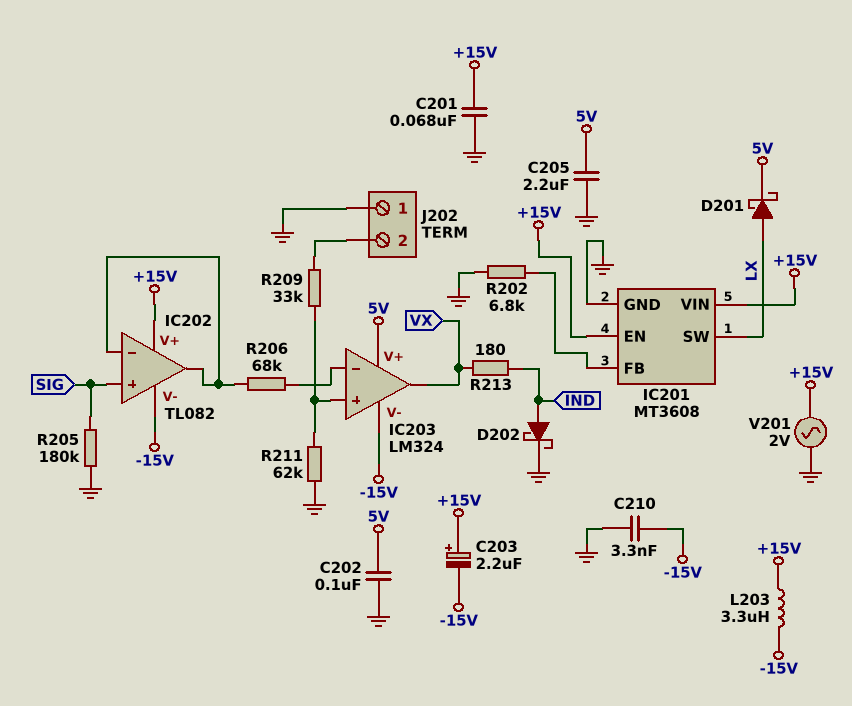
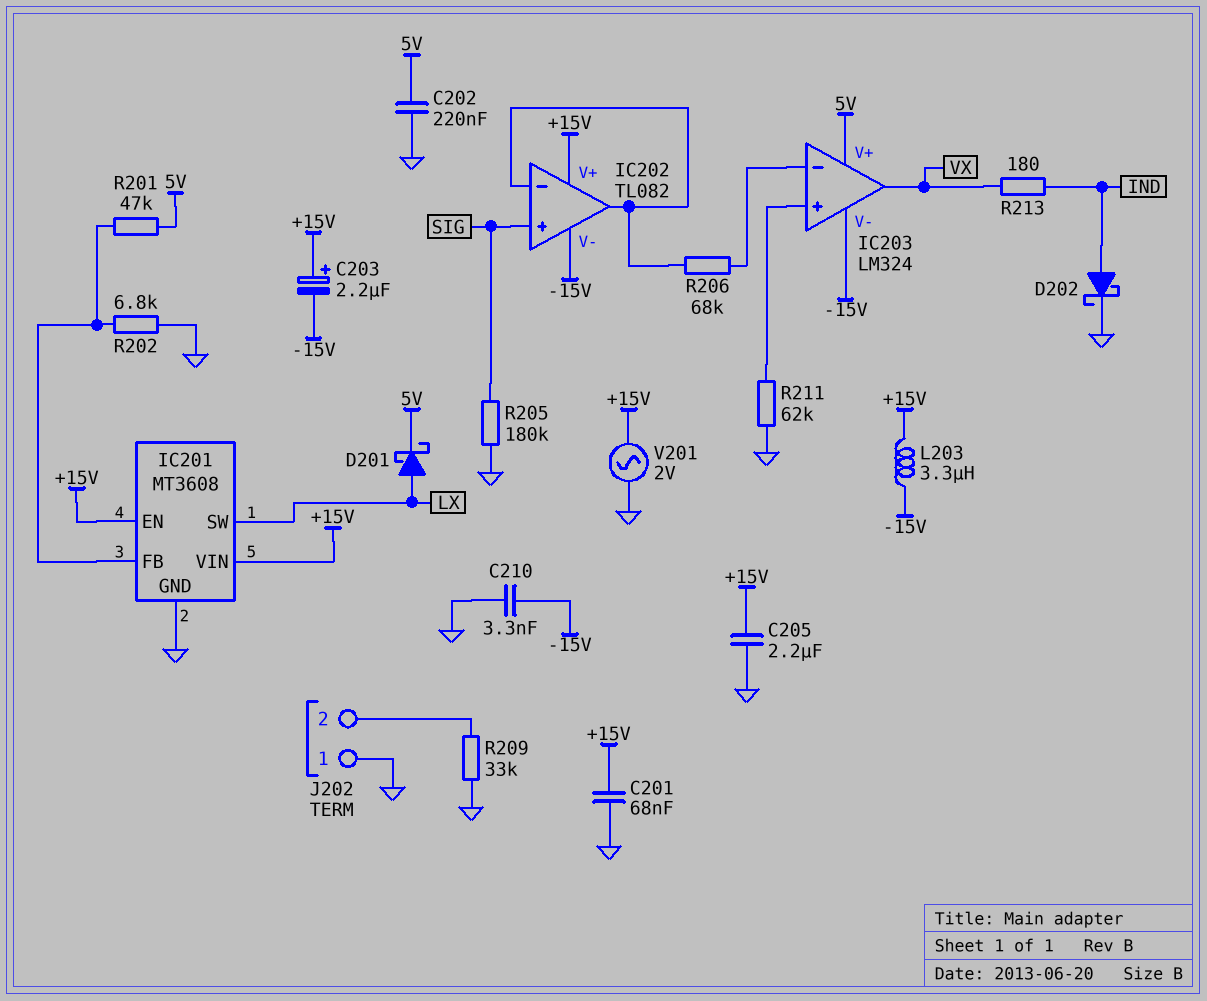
C202: 100nF (5V, GND) -> 220nF (5V, GND)
C205: 2.2uF (5V, GND) -> 2.2uF (+15V, GND)
R201: none -> 47k (5V, IC201/FB)
R209: 33k (IC203/in+, J202/2) -> 33k (GND, J202/2)

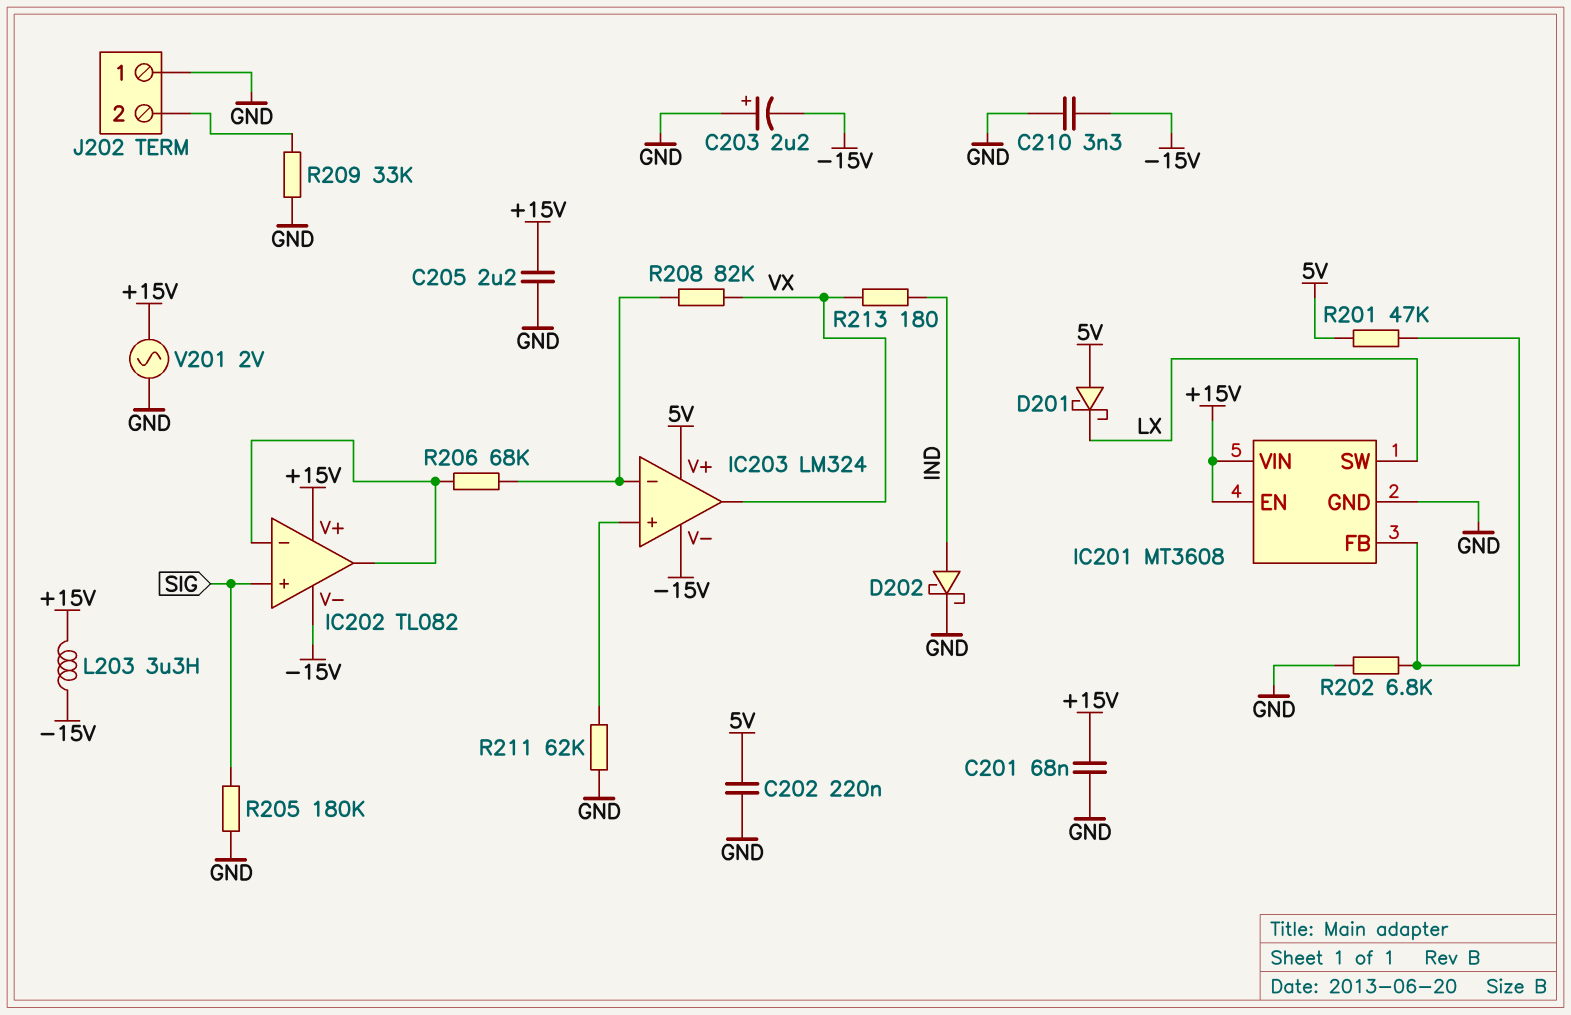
C203: 2.2uF (plus +15V, minus -15V) -> 2.2uF (plus GND, minus -15V)
D201: schottky (A LX, K 5V) -> schottky (A 5V, K LX)
R208: none -> 82k (IC203/in-, VX)

